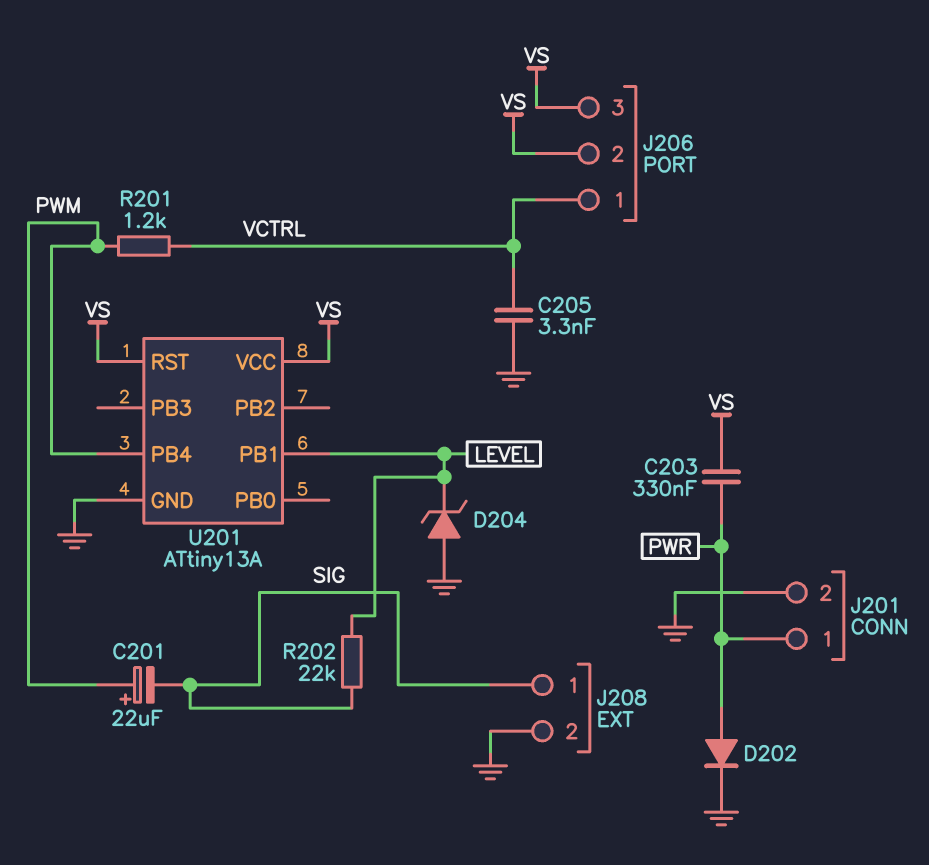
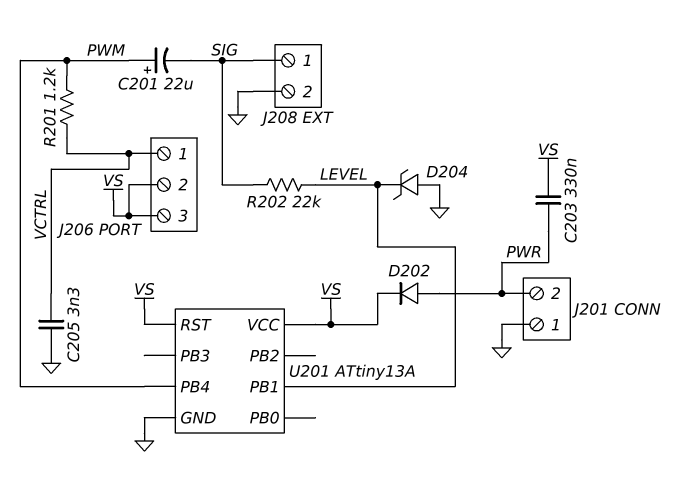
D202: diode (A PWR, K GND) -> diode (A PWR, K VS)
J201 pin 1: PWR -> GND
J201 pin 2: GND -> PWR

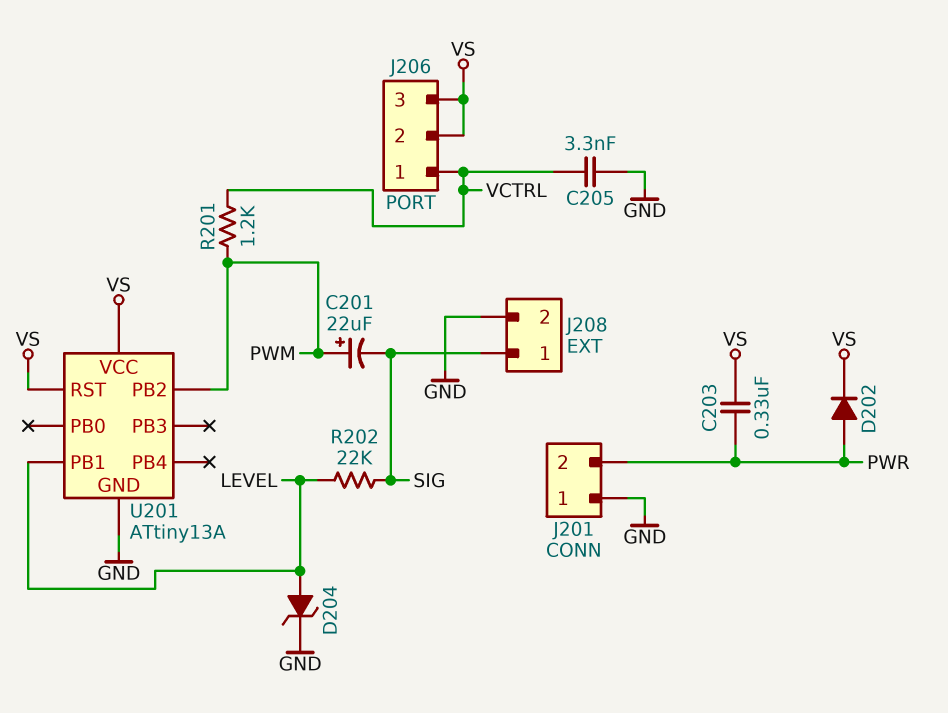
D204: zener (A GND, K LEVEL) -> zener (A LEVEL, K GND)
U201 pin PB2: none -> PWM
U201 pin PB4: PWM -> none

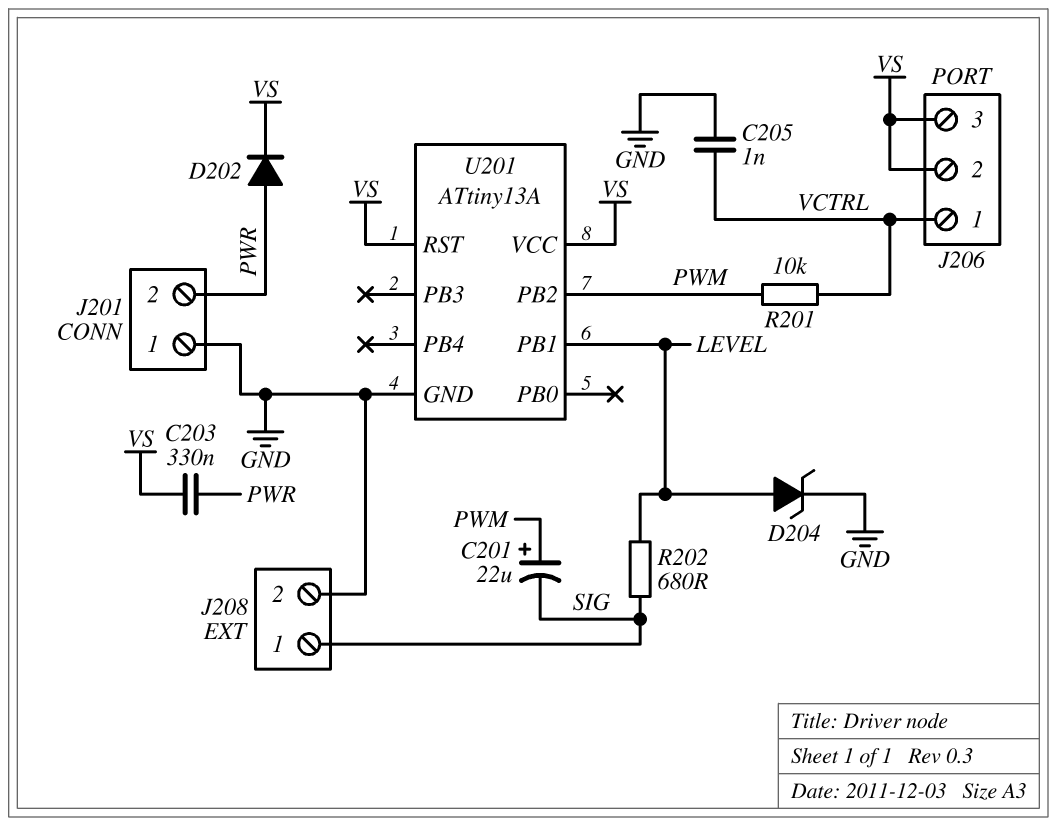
C205: 3.3nF (GND, VCTRL) -> 1nF (GND, VCTRL)
R201: 1.2k (PWM, VCTRL) -> 10k (PWM, VCTRL)
R202: 22k (LEVEL, SIG) -> 680 (LEVEL, SIG)

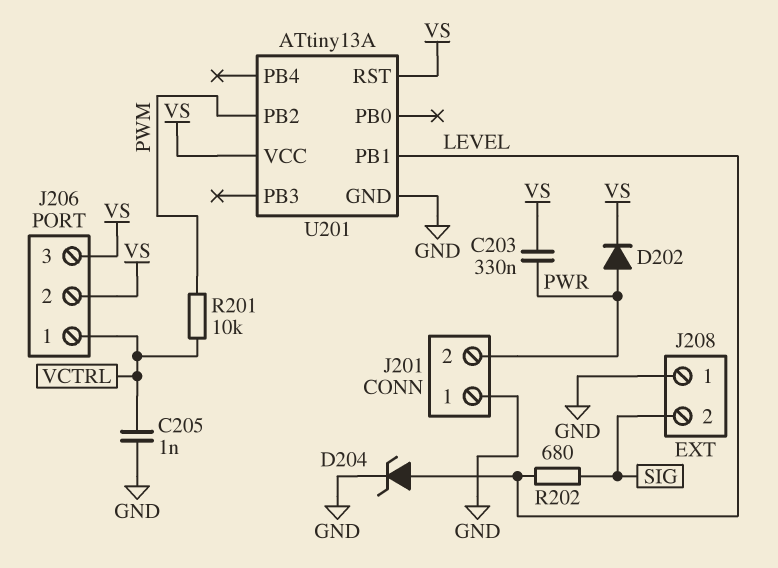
C201: 22uF (plus PWM, minus SIG) -> none
J208 pin 1: SIG -> GND
J208 pin 2: GND -> SIG

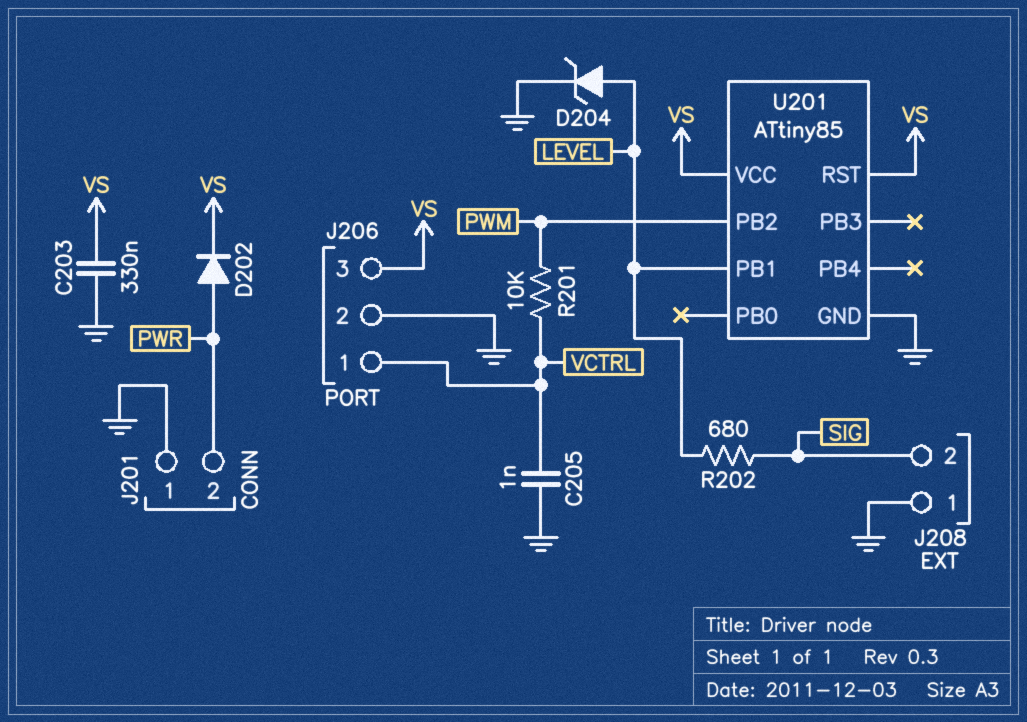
C203: 330nF (PWR, VS) -> 330nF (GND, VS)
J206 pin 2: VS -> GND
U201: ATtiny13A -> ATtiny85

